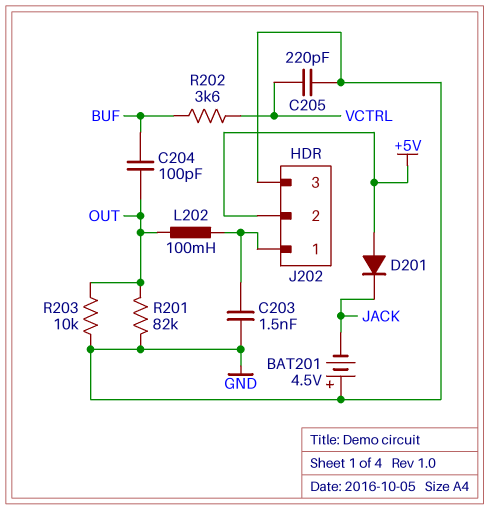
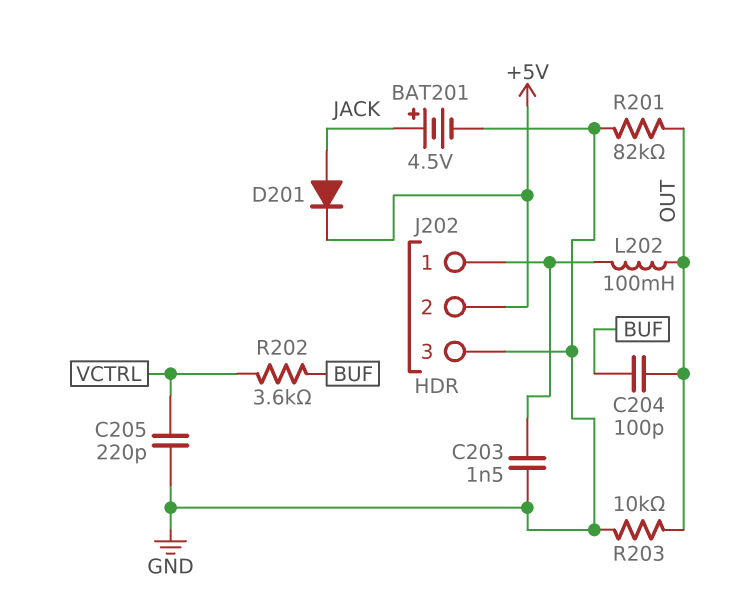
BAT201: 4.5V (plus GND, minus JACK) -> 4.5V (plus JACK, minus GND)
D201: diode (A +5V, K JACK) -> diode (A JACK, K +5V)

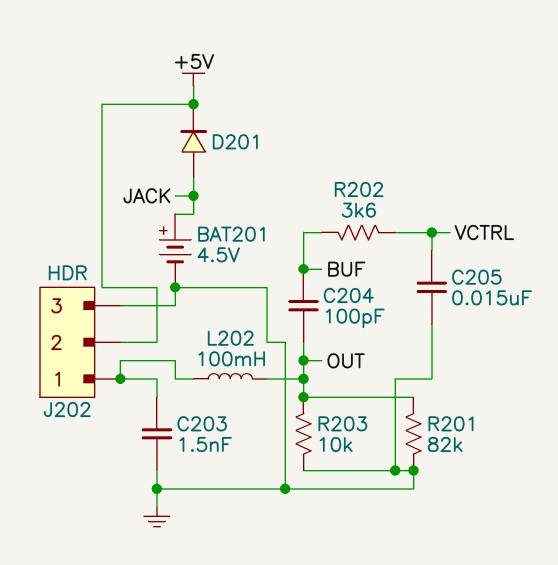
C205: 220pF (GND, VCTRL) -> 15nF (GND, VCTRL)

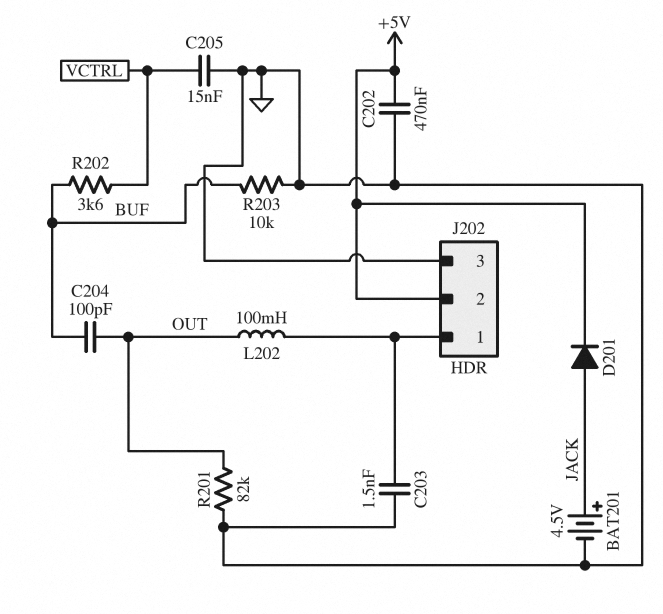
C202: none -> 470nF (+5V, GND)
R203: 10k (GND, OUT) -> 10k (BUF, GND)

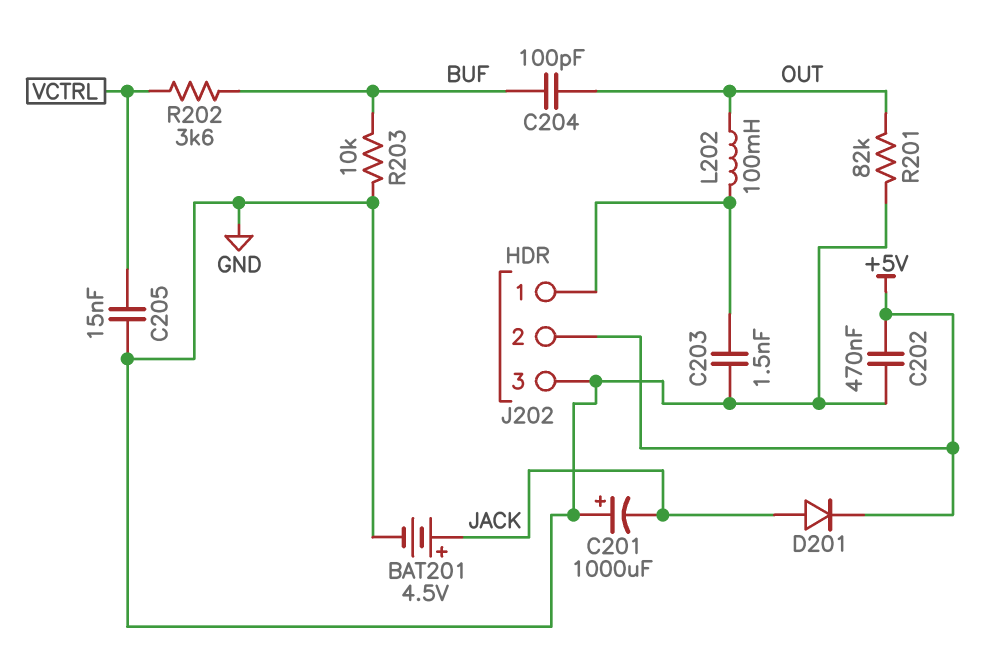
C201: none -> 1000uF (plus GND, minus JACK)

